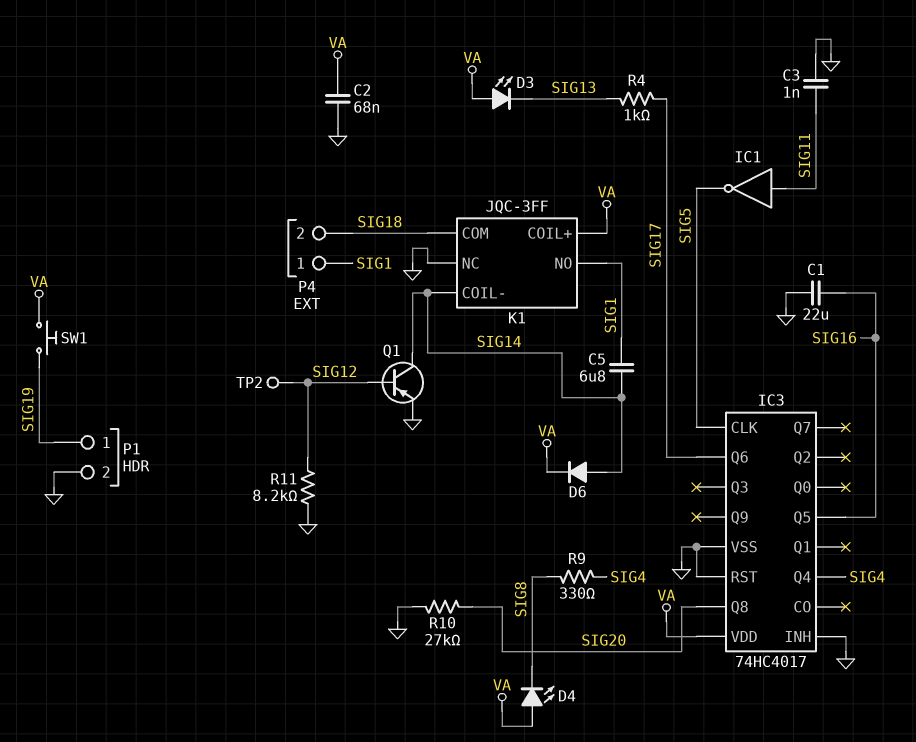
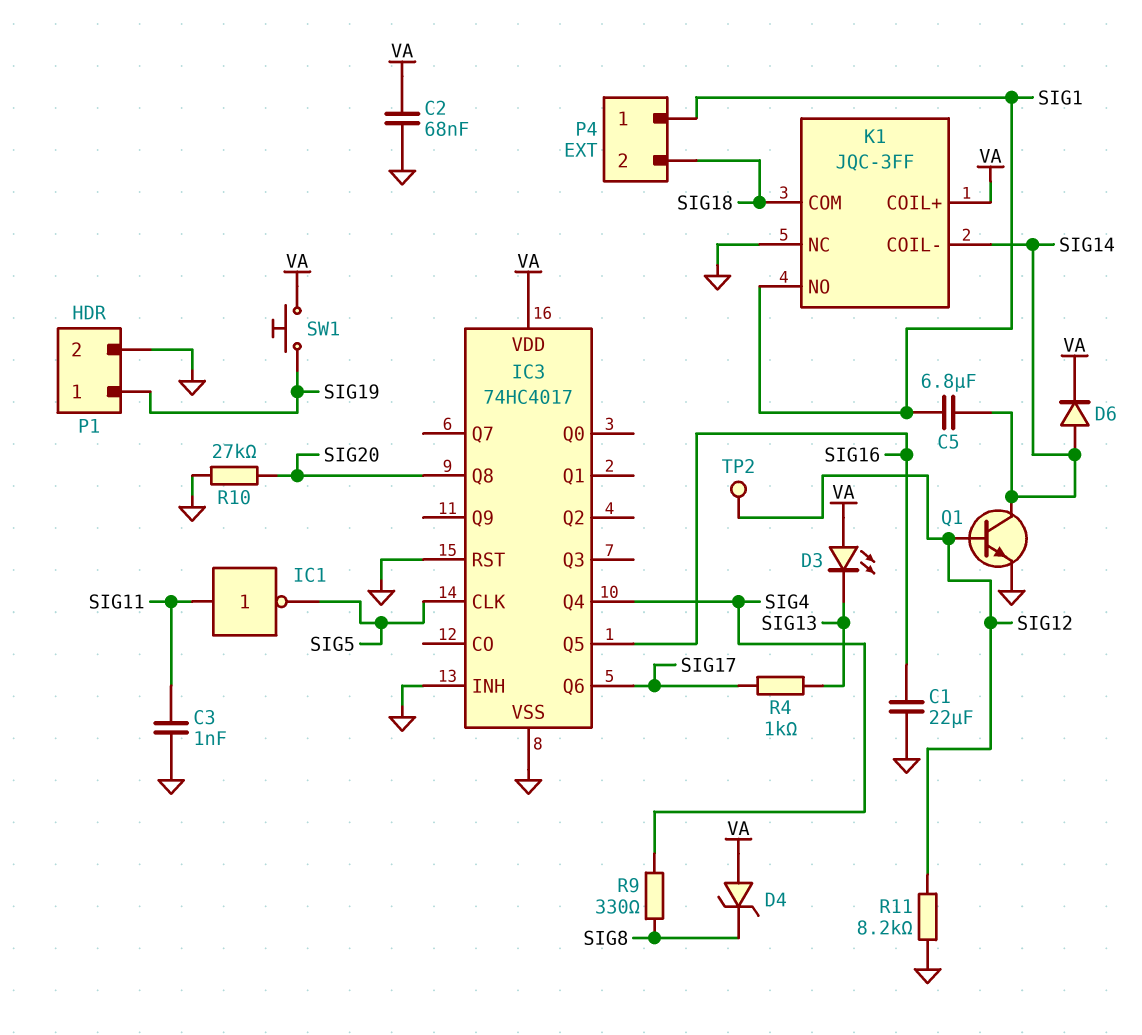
D4: LED (A VA, K SIG8) -> zener (A VA, K SIG8)
Q1: PNP (B SIG12, C SIG14, E GND) -> NPN (B SIG12, C SIG14, E GND)

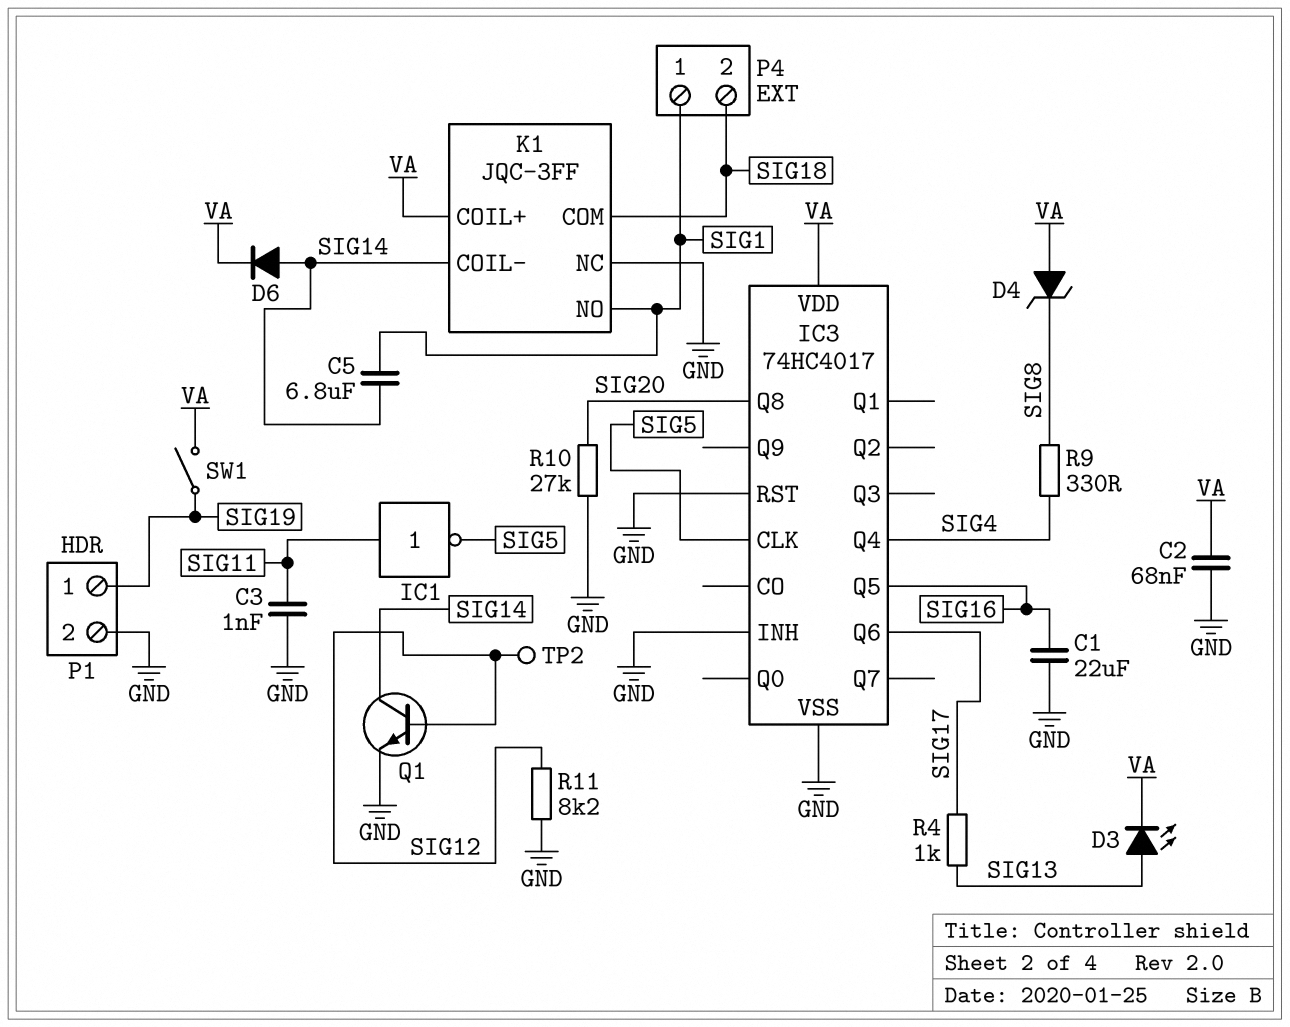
D3: LED (A VA, K SIG13) -> LED (A SIG13, K VA)
SW1: button (SIG19, VA) -> switch (SIG19, VA)

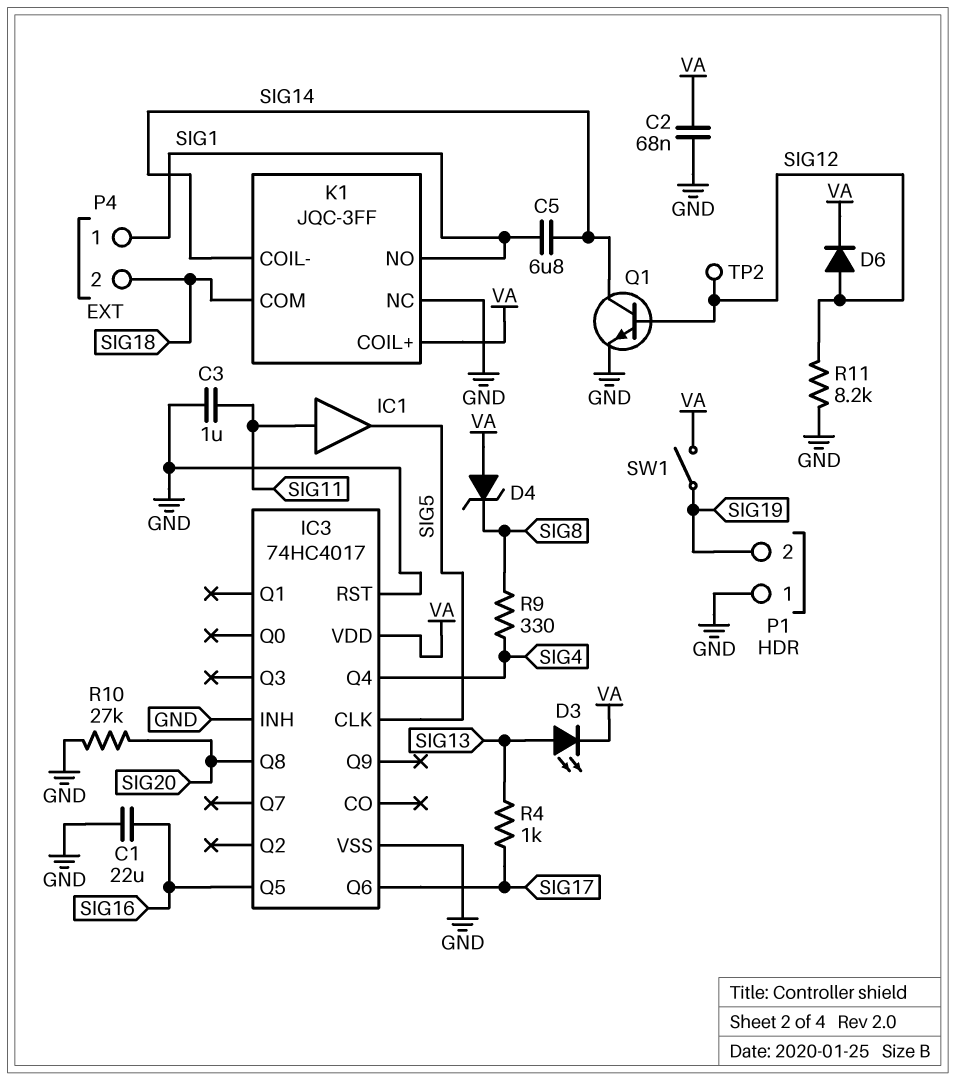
C3: 1nF (GND, SIG11) -> 1uF (GND, SIG11)
D6: diode (A SIG14, K VA) -> diode (A SIG12, K VA)
IC1: NOT (in SIG11, out SIG5) -> buffer (in SIG11, out SIG5)
P1 pin 1: SIG19 -> GND
P1 pin 2: GND -> SIG19

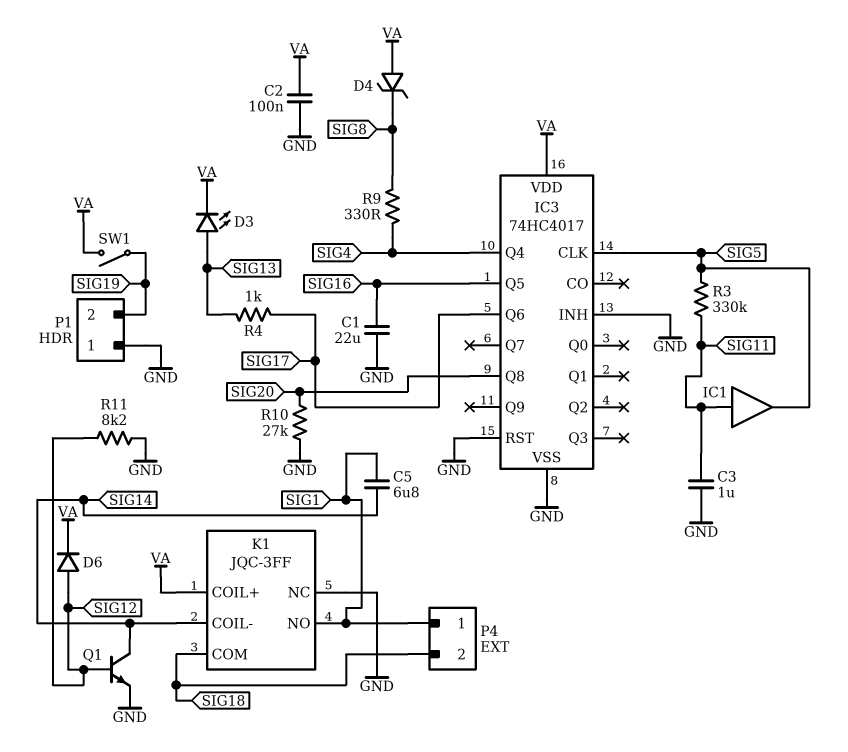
C2: 68nF (GND, VA) -> 100nF (GND, VA)
R3: none -> 330k (SIG5, SIG11)
TP2: test point (SIG12) -> none

